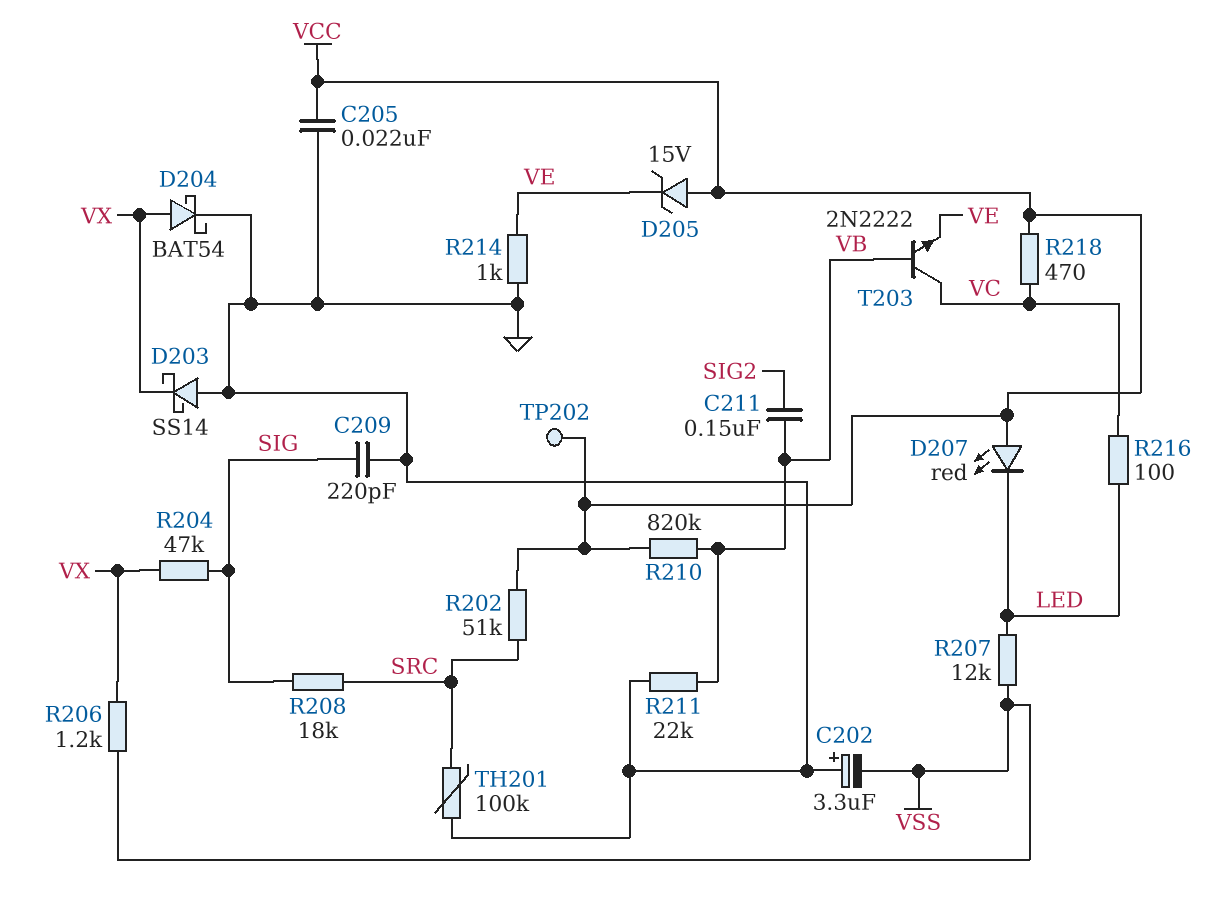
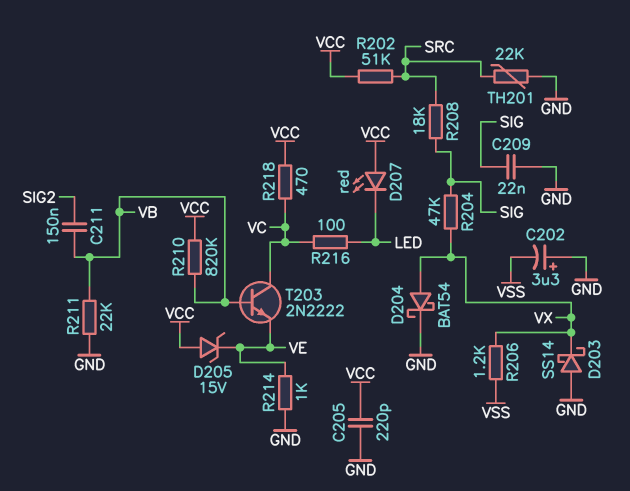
C205: 22nF (GND, VCC) -> 220pF (GND, VCC)
C209: 220pF (GND, SIG) -> 22nF (GND, SIG)
R207: 12k (LED, VSS) -> none
TH201: 100k (GND, SRC) -> 22k (GND, SRC)
TP202: test point (VCC) -> none

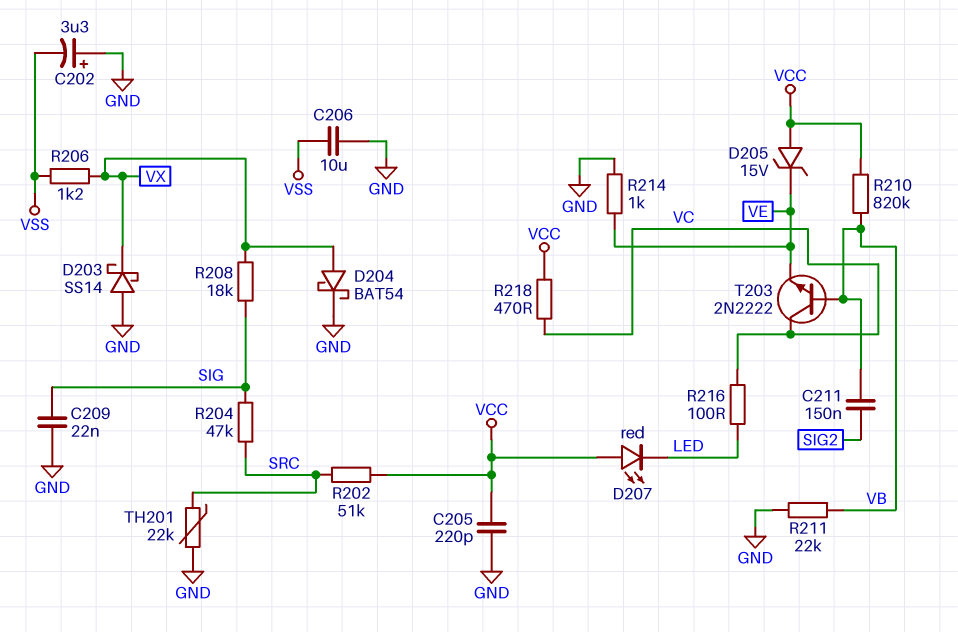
C206: none -> 10uF (GND, VSS)
R204: 47k (SIG, VX) -> 47k (SIG, SRC)
R208: 18k (SIG, SRC) -> 18k (SIG, VX)

